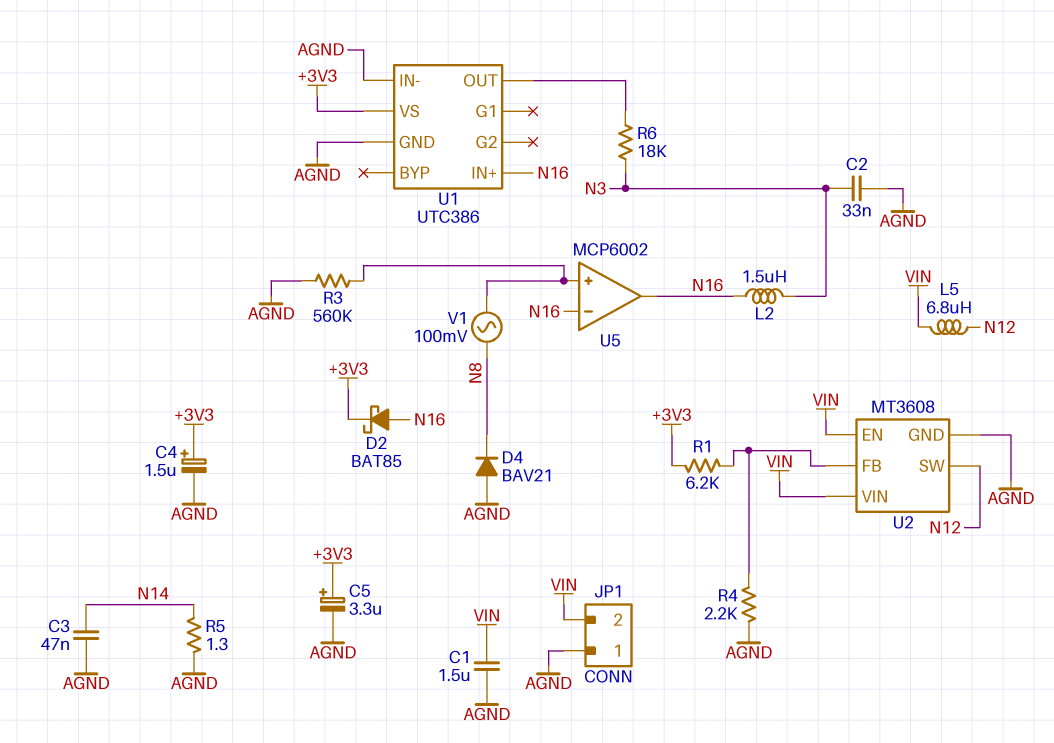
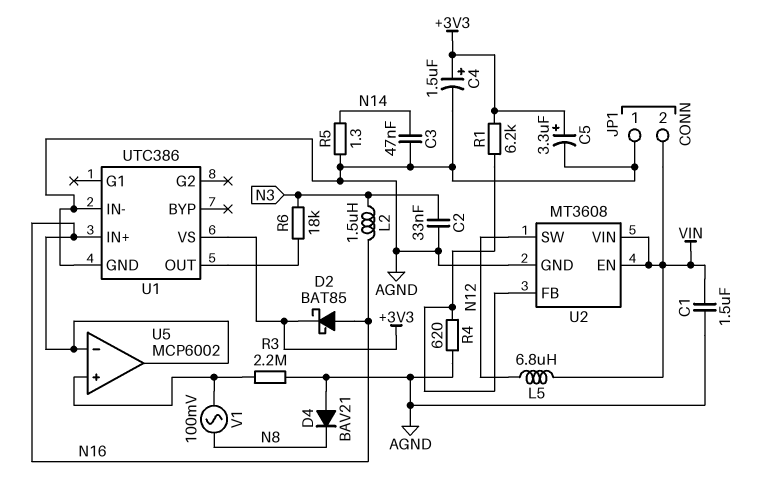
R3: 560k (AGND, U5/in+) -> 2.2M (AGND, U5/in+)
R4: 2.2k (AGND, U2/FB) -> 620 (AGND, U2/FB)

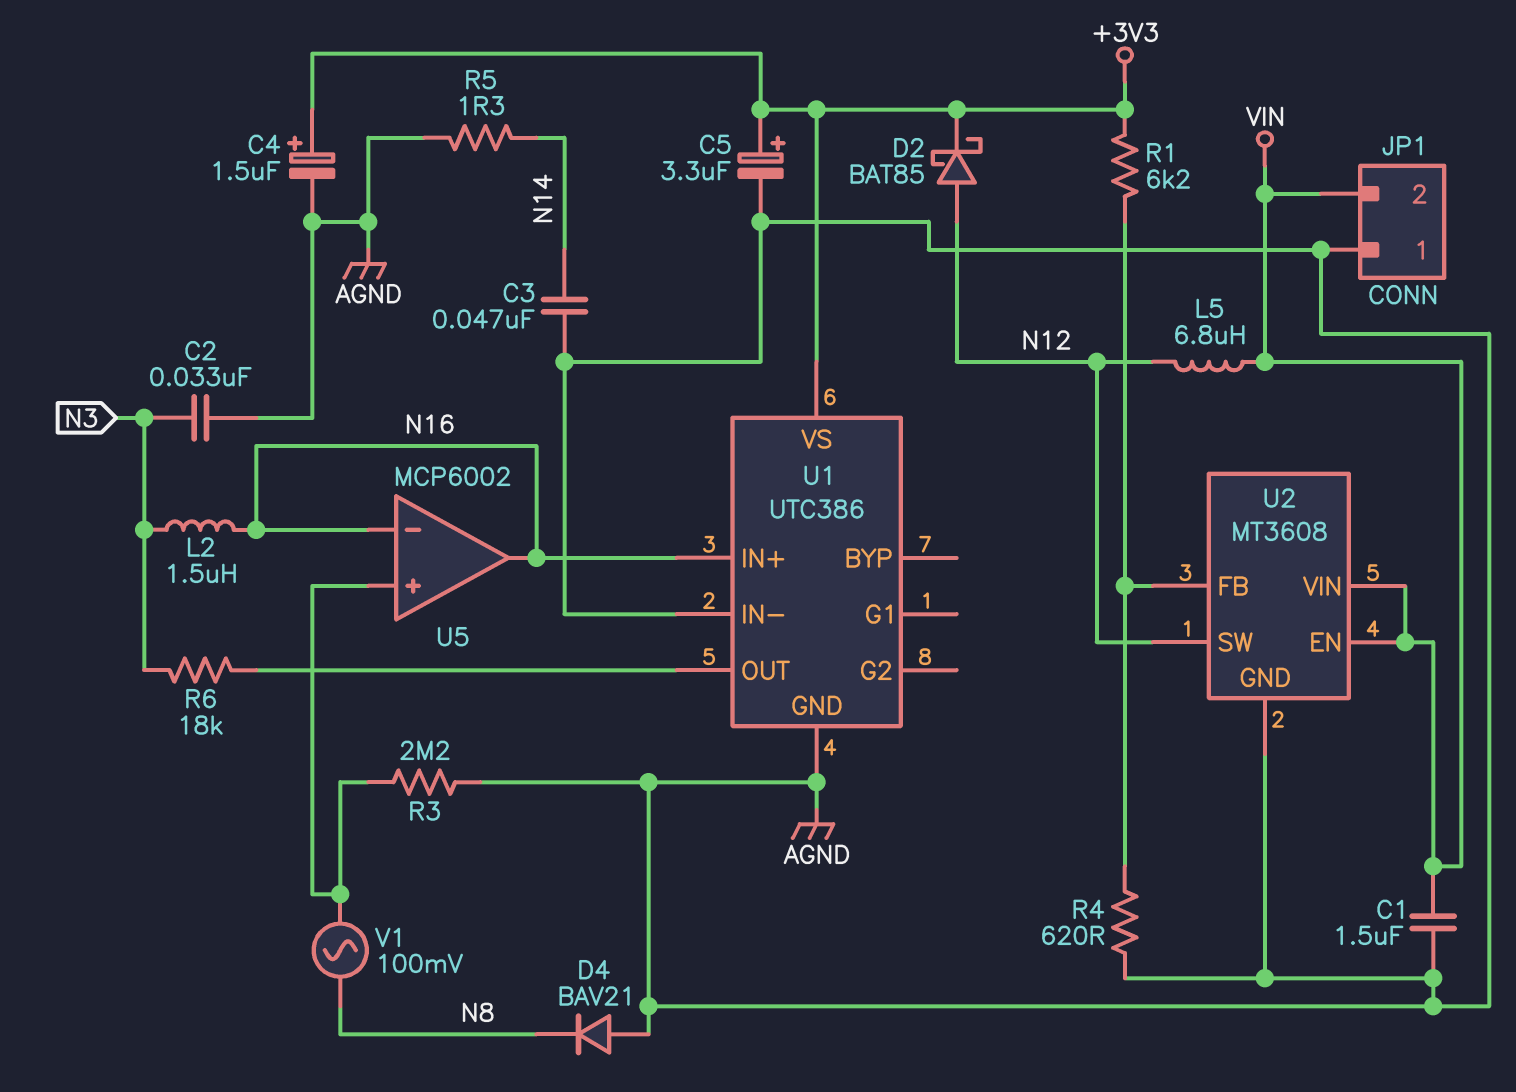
D2: schottky BAT85 (A N16, K +3V3) -> schottky BAT85 (A N12, K +3V3)

